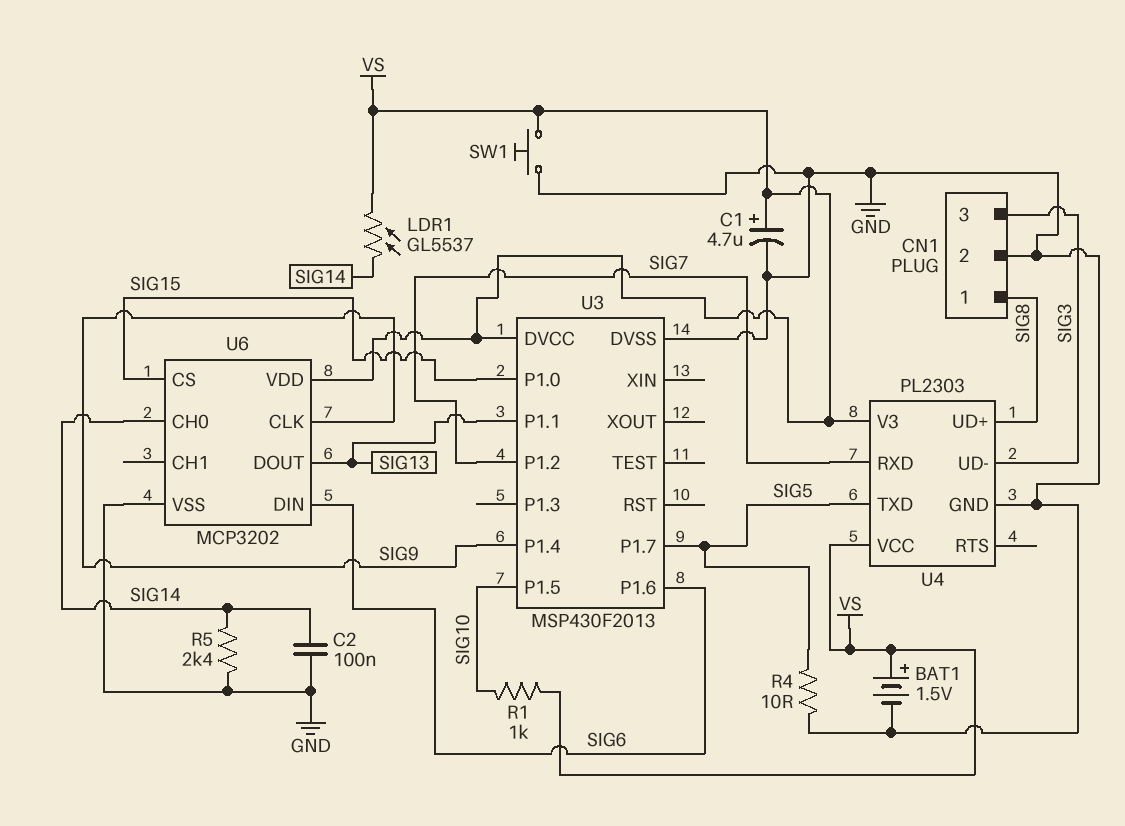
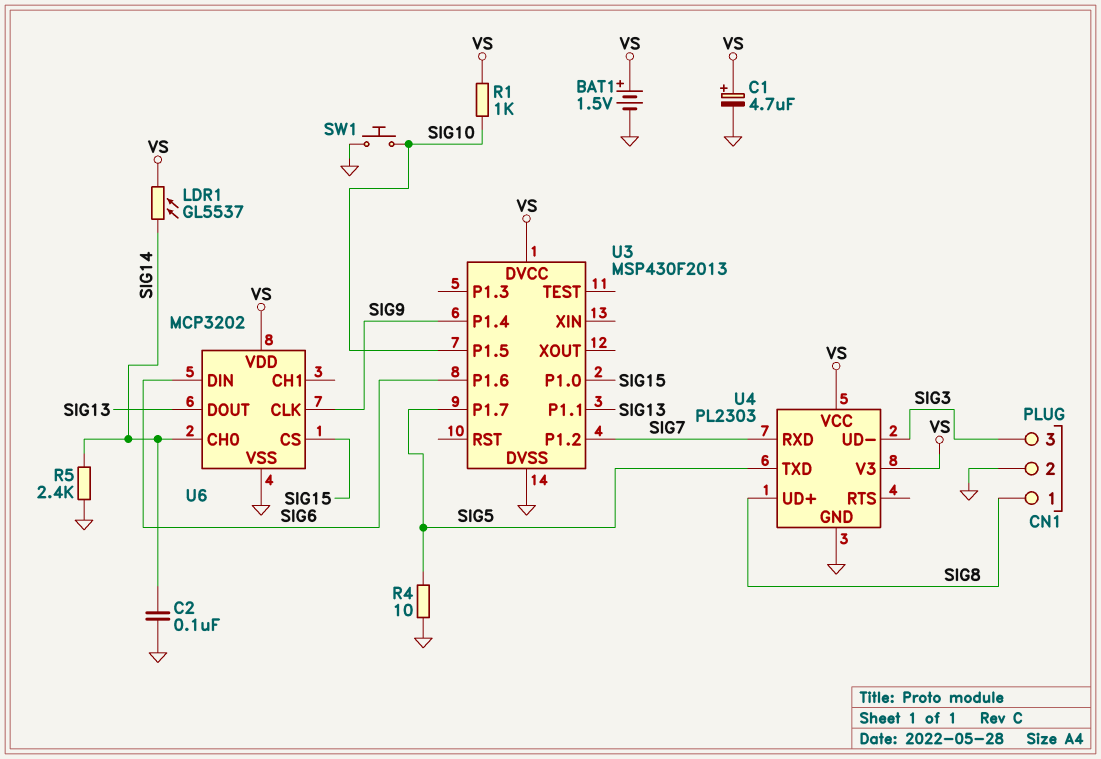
SW1: button (GND, VS) -> button (GND, SIG10)

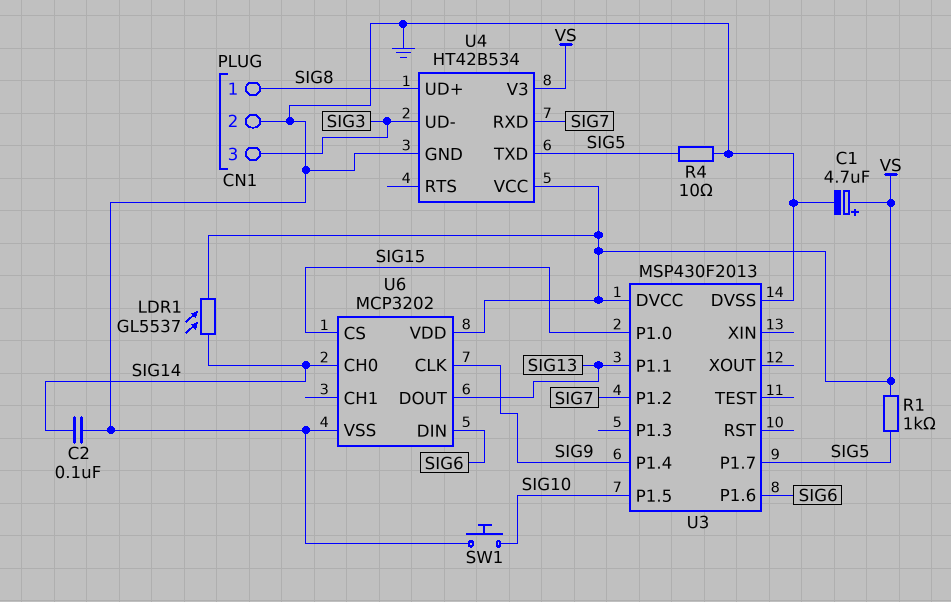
BAT1: 1.5V (plus VS, minus GND) -> none
R1: 1k (SIG10, VS) -> 1k (SIG5, VS)
R5: 2.4k (GND, SIG14) -> none
U4: PL2303 -> HT42B534

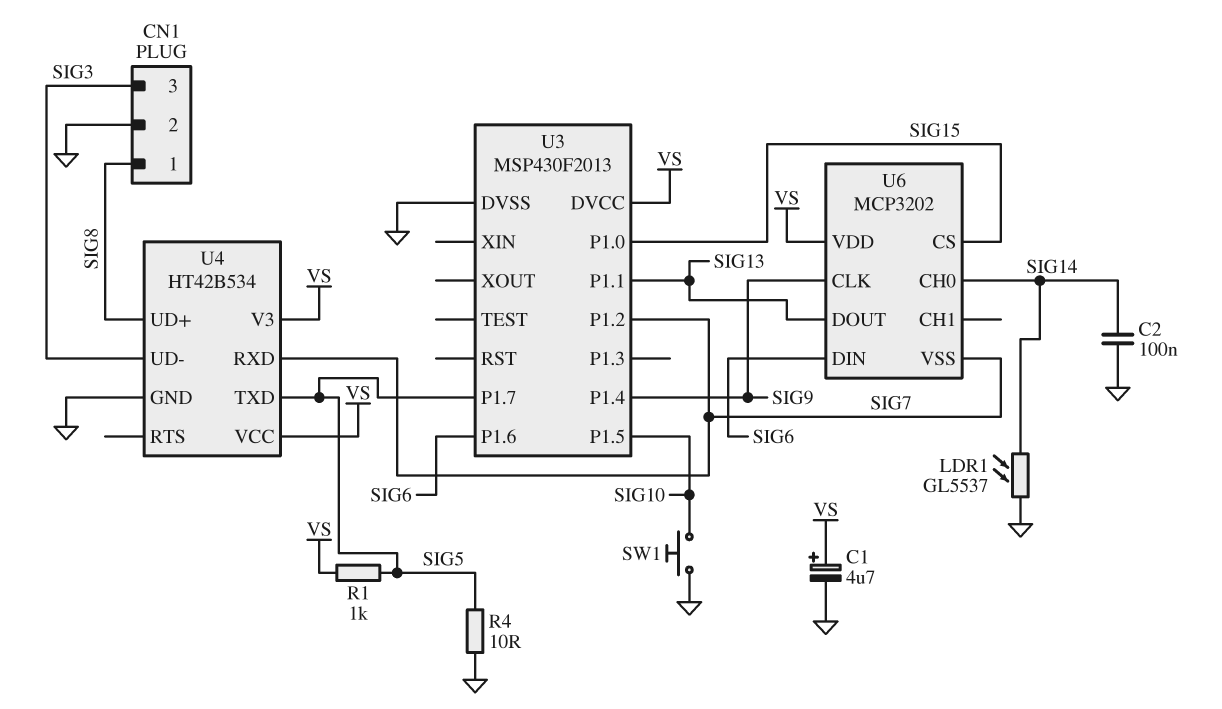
LDR1: GL5537 (SIG14, VS) -> GL5537 (GND, SIG14)
U6 pin VSS: GND -> SIG7

